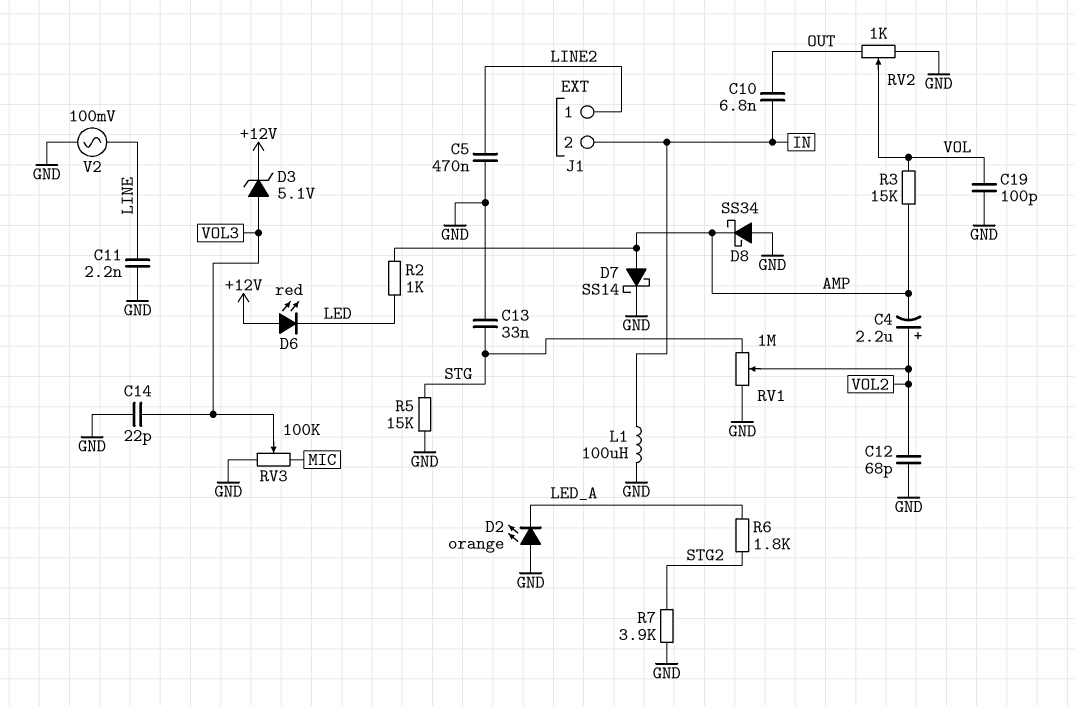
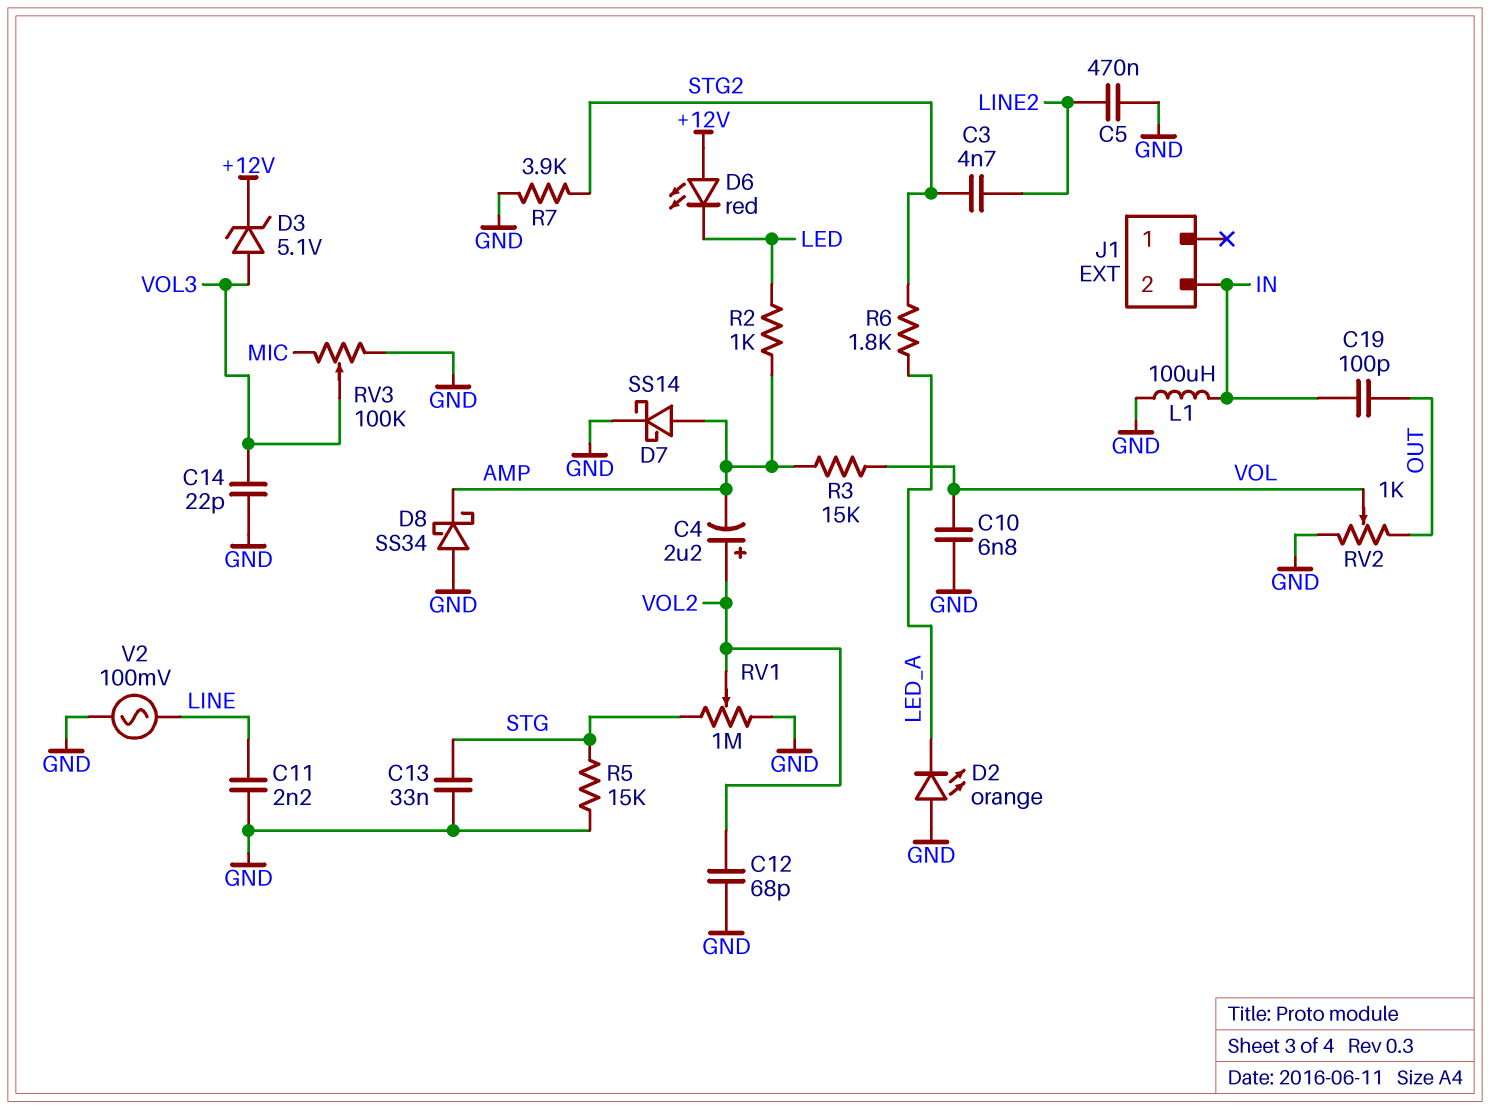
C3: none -> 4.7nF (LINE2, STG2)
C10: 6.8nF (IN, OUT) -> 6.8nF (GND, VOL)
C19: 100pF (GND, VOL) -> 100pF (IN, OUT)
J1 pin 1: LINE2 -> none

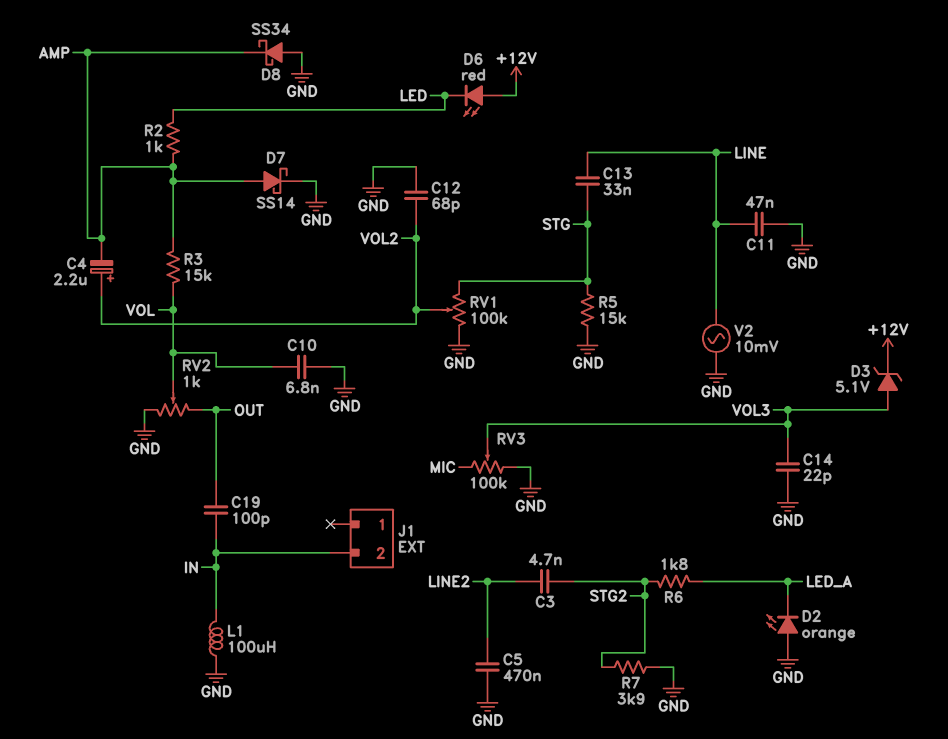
C11: 2.2nF (GND, LINE) -> 47nF (GND, LINE)
C13: 33nF (GND, STG) -> 33nF (LINE, STG)
RV1: 1M (GND, STG, wiper VOL2) -> 100k (GND, STG, wiper VOL2)
V2: AC 100mV (GND, LINE) -> AC 10mV (GND, LINE)

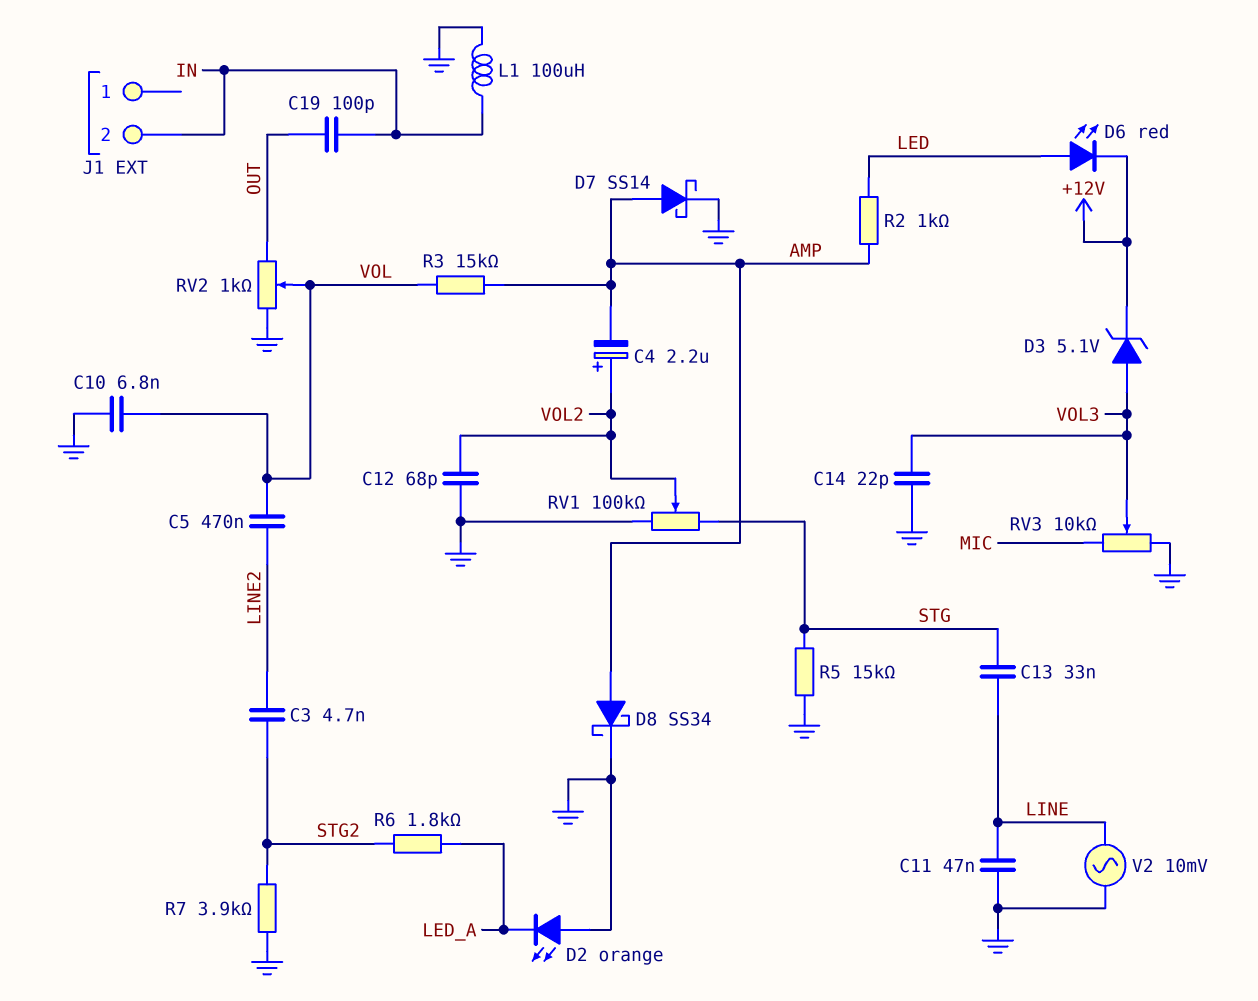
C5: 470nF (GND, LINE2) -> 470nF (LINE2, VOL)
D6: LED red (A +12V, K LED) -> LED red (A LED, K +12V)
D8: schottky SS34 (A GND, K AMP) -> schottky SS34 (A AMP, K GND)
RV3: 100k (GND, MIC, wiper VOL3) -> 10k (GND, MIC, wiper VOL3)

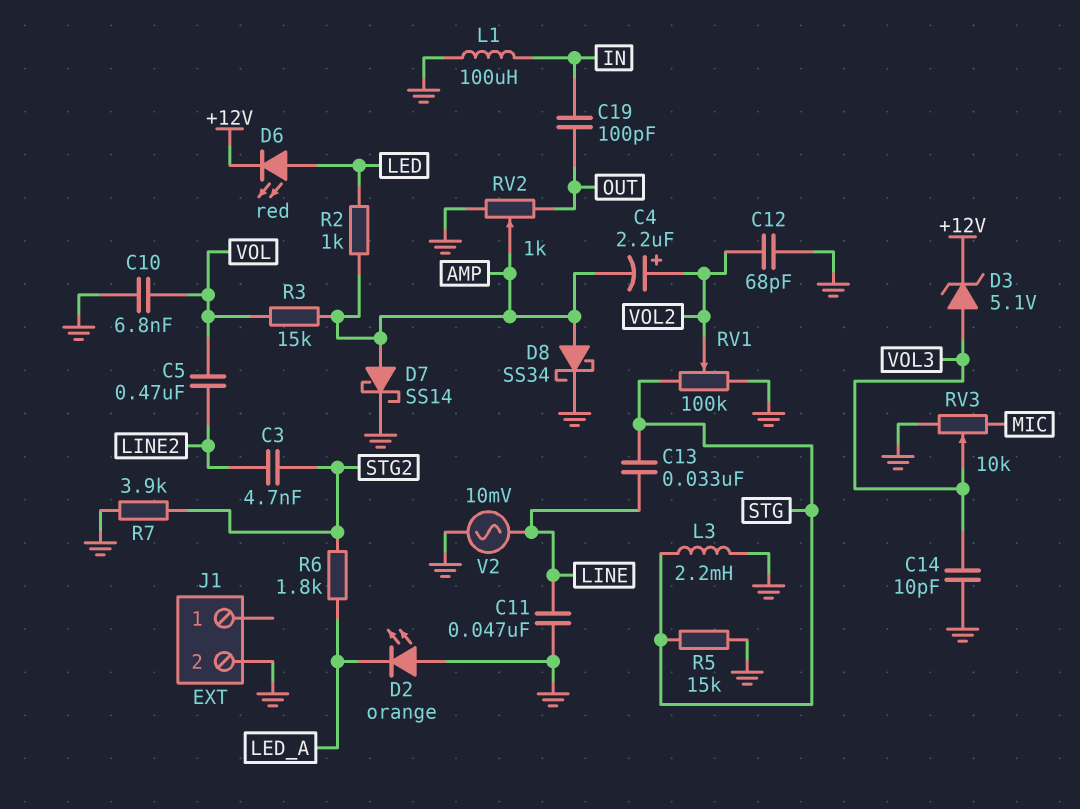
C14: 22pF (GND, VOL3) -> 10pF (GND, VOL3)
J1 pin 2: IN -> GND
L3: none -> 2.2mH (GND, STG)
RV2: 1k (GND, OUT, wiper VOL) -> 1k (GND, OUT, wiper AMP)

